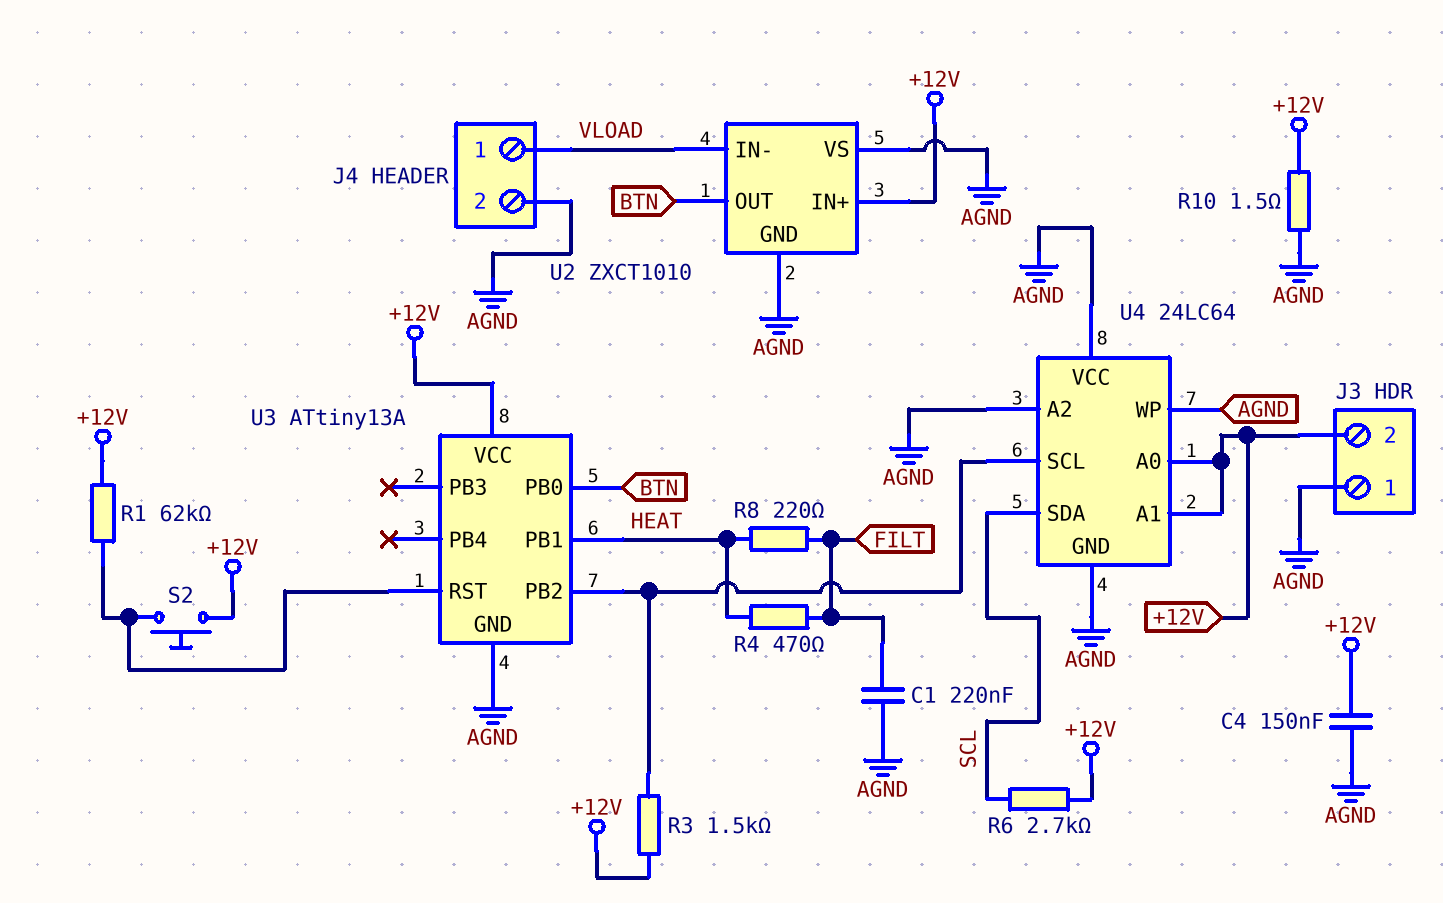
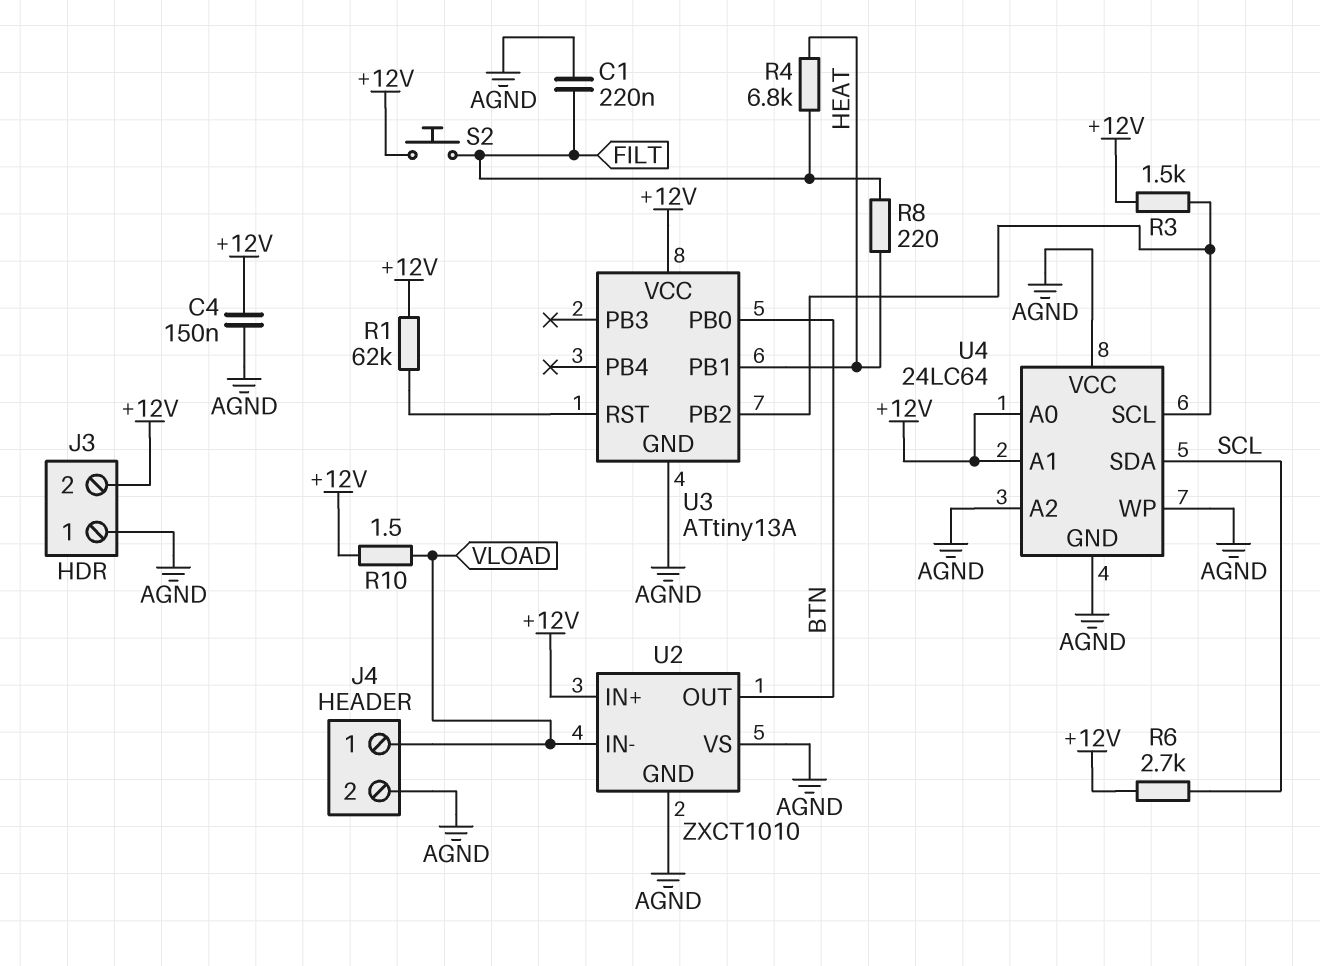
R4: 470 (FILT, HEAT) -> 6.8k (FILT, HEAT)
R10: 1.5 (+12V, AGND) -> 1.5 (+12V, VLOAD)
S2: button (+12V, U3/RST) -> button (+12V, FILT)

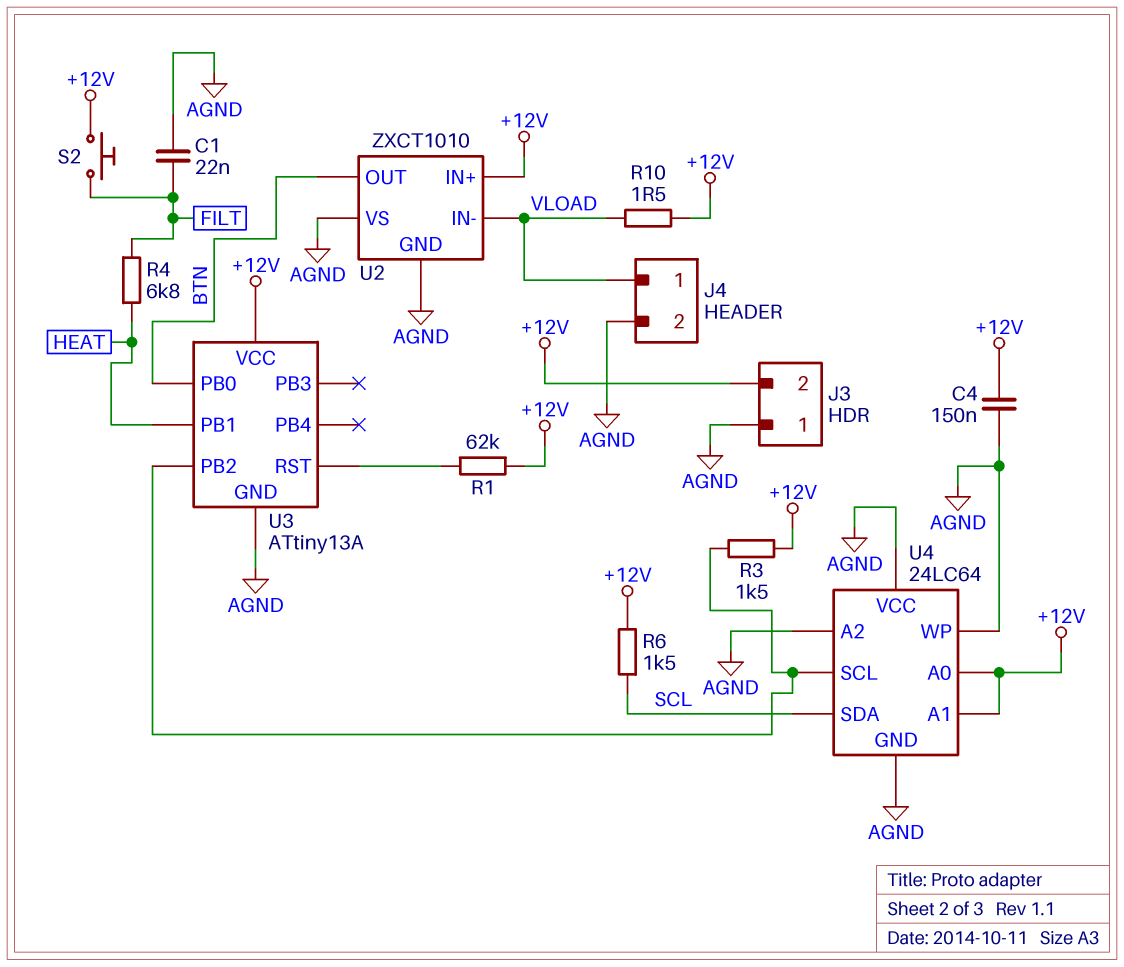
C1: 220nF (AGND, FILT) -> 22nF (AGND, FILT)
R6: 2.7k (+12V, SCL) -> 1.5k (+12V, SCL)
R8: 220 (FILT, HEAT) -> none

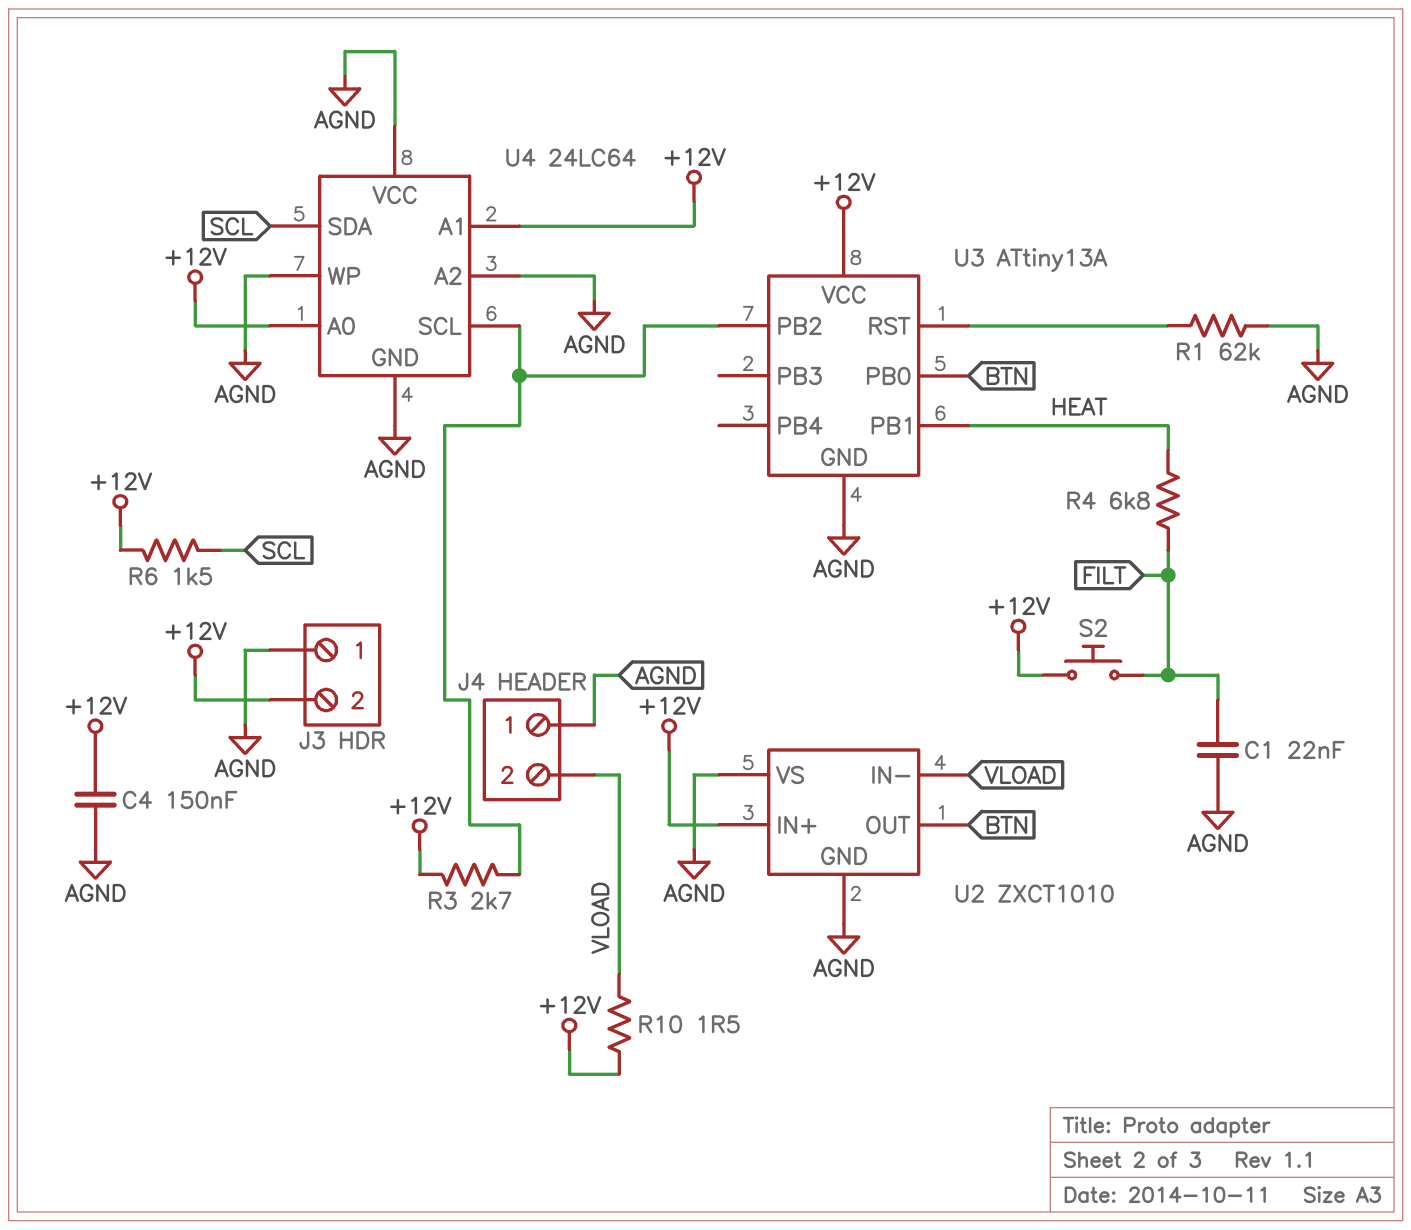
J4 pin 1: VLOAD -> AGND
J4 pin 2: AGND -> VLOAD
R1: 62k (+12V, U3/RST) -> 62k (AGND, U3/RST)
R3: 1.5k (+12V, U3/PB2) -> 2.7k (+12V, U3/PB2)

